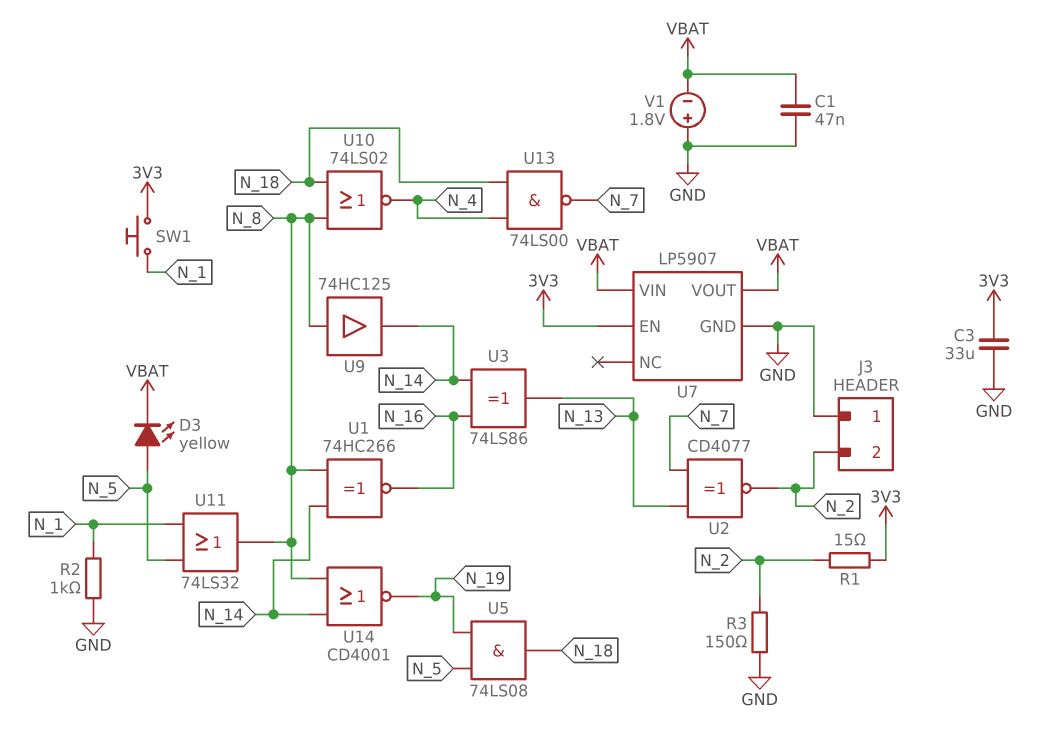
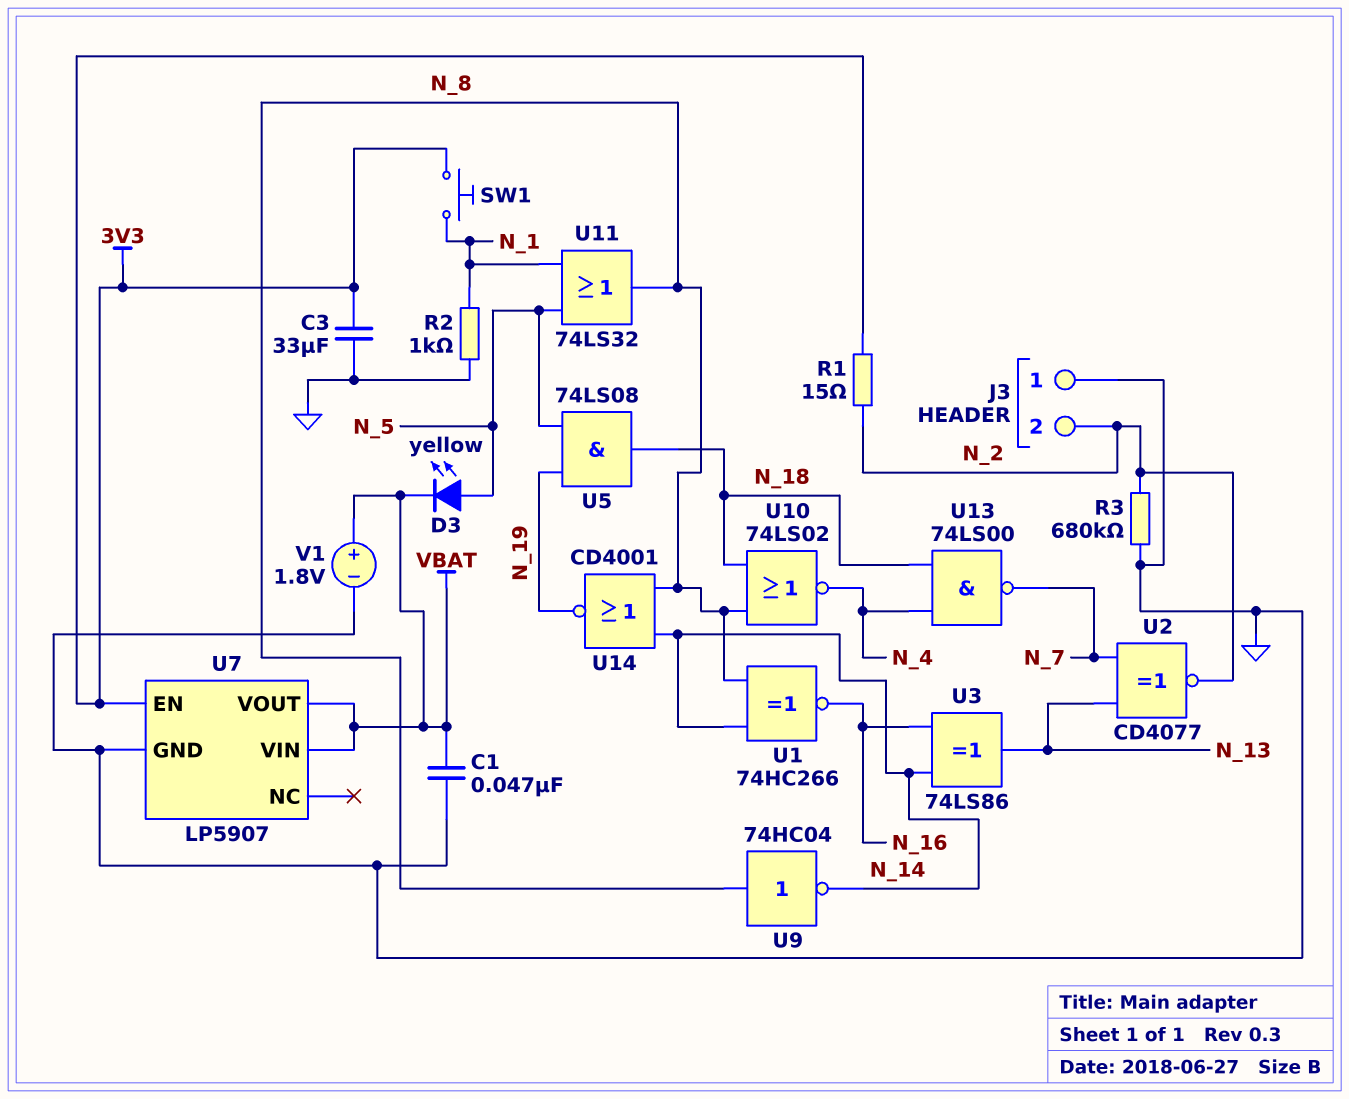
R3: 150 (GND, N_2) -> 680k (GND, N_2)
U9: buffer 74HC125 (in N_8, out N_14) -> NOT 74HC04 (in N_8, out N_14)
V1: 1.8V (plus GND, minus VBAT) -> 1.8V (plus VBAT, minus GND)

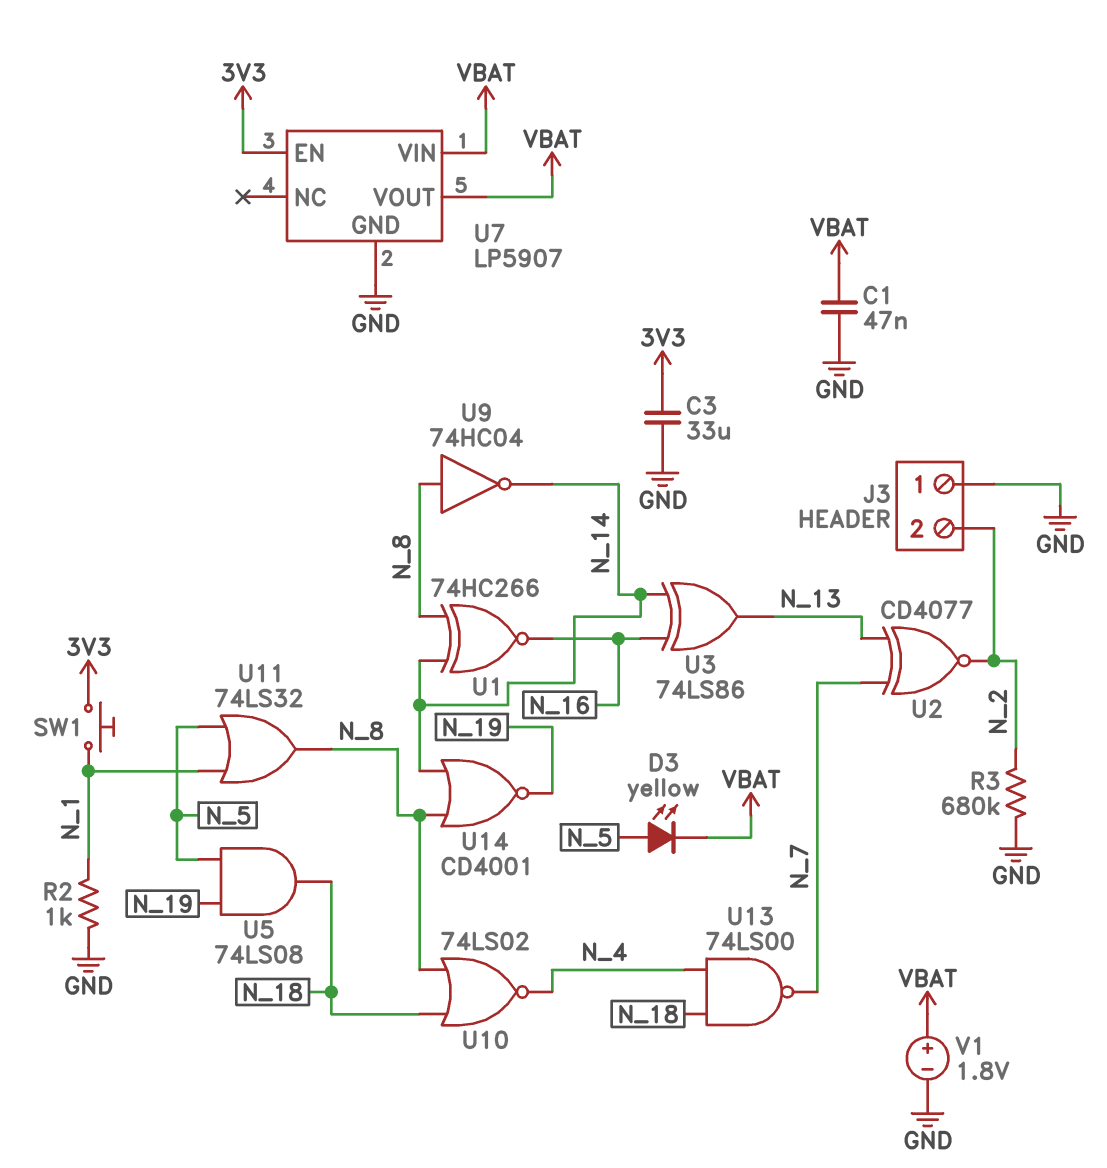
R1: 15 (3V3, N_2) -> none

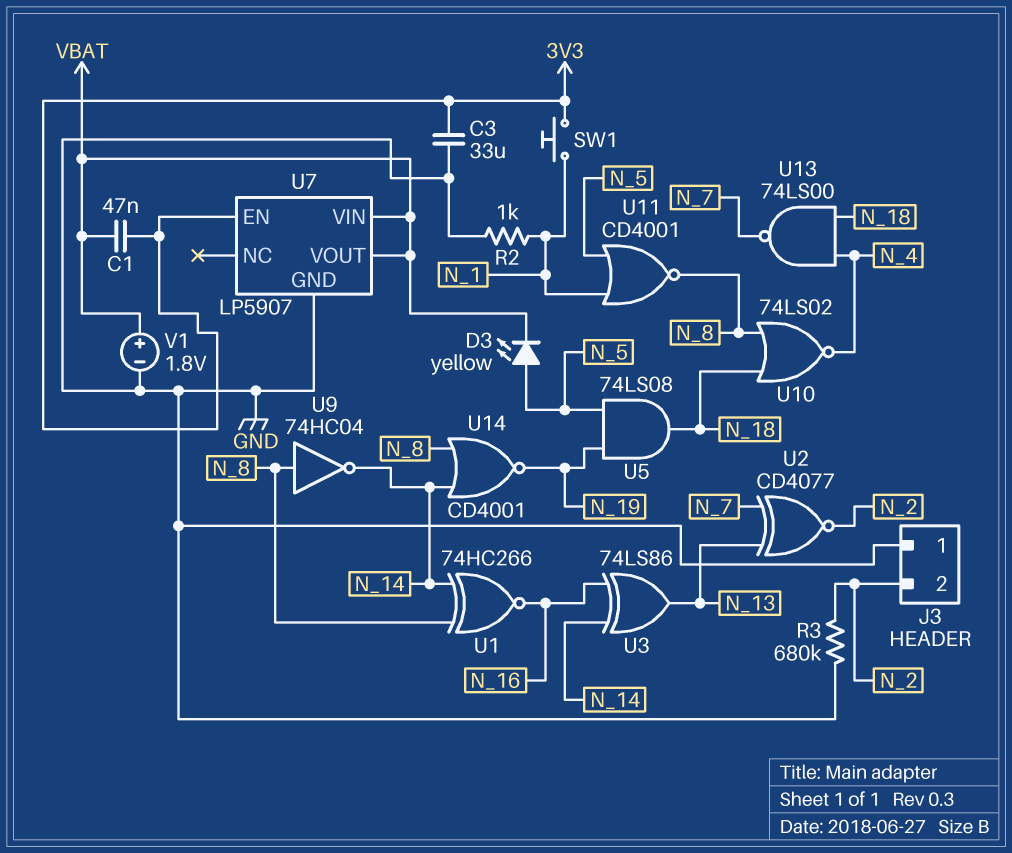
C1: 47nF (GND, VBAT) -> 47nF (3V3, VBAT)
U11: OR 74LS32 (in N_1, in N_5, out N_8) -> NOR CD4001 (in N_1, in N_5, out N_8)

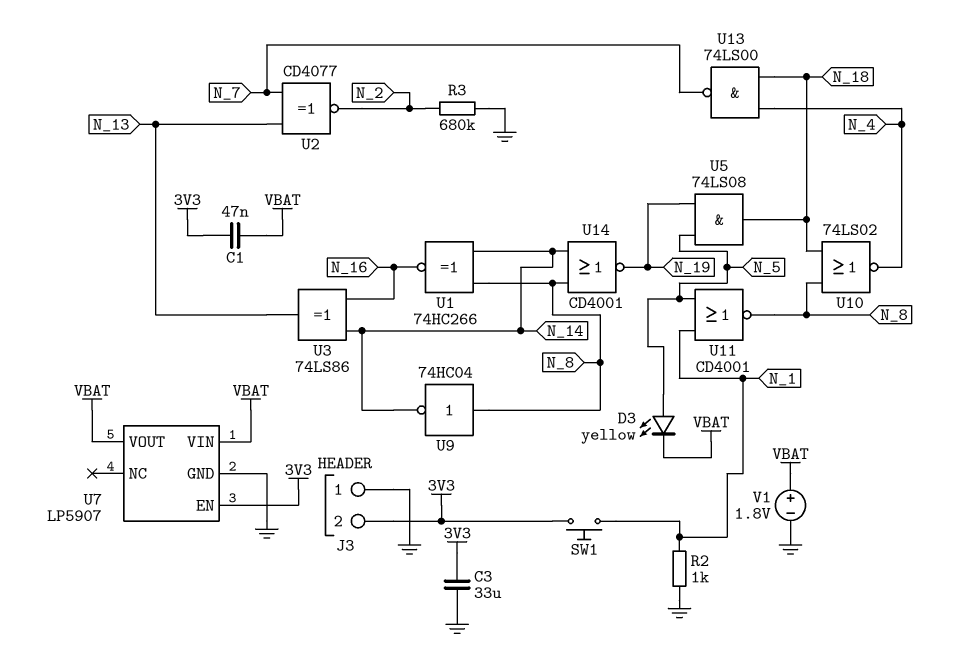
J3 pin 2: N_2 -> 3V3

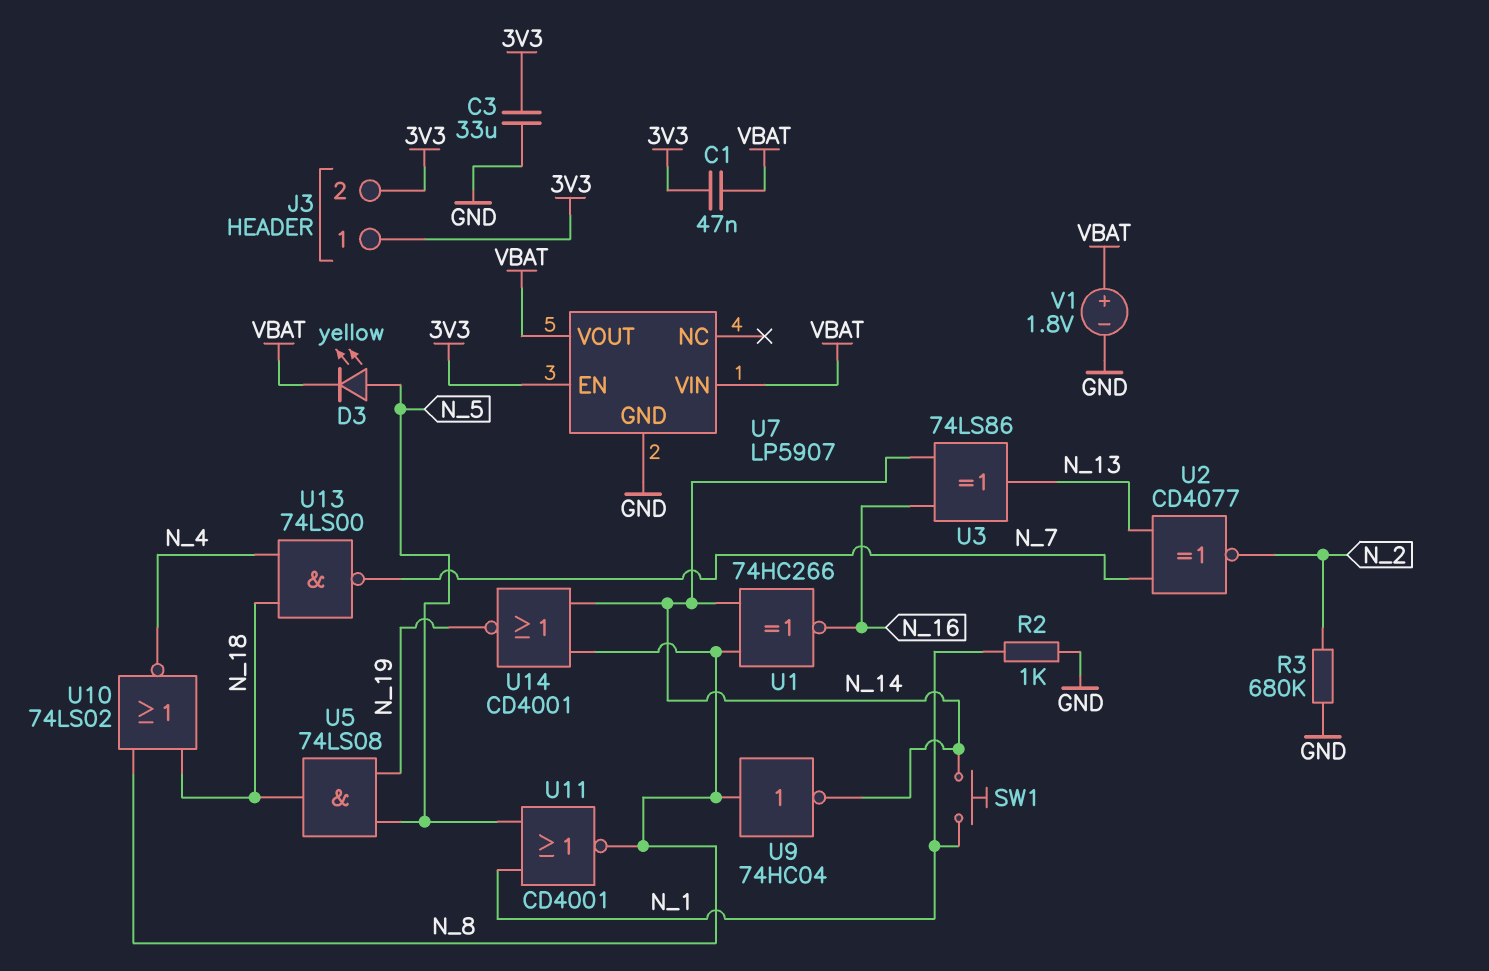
J3 pin 1: GND -> 3V3
SW1: button (3V3, N_1) -> button (N_1, N_14)

